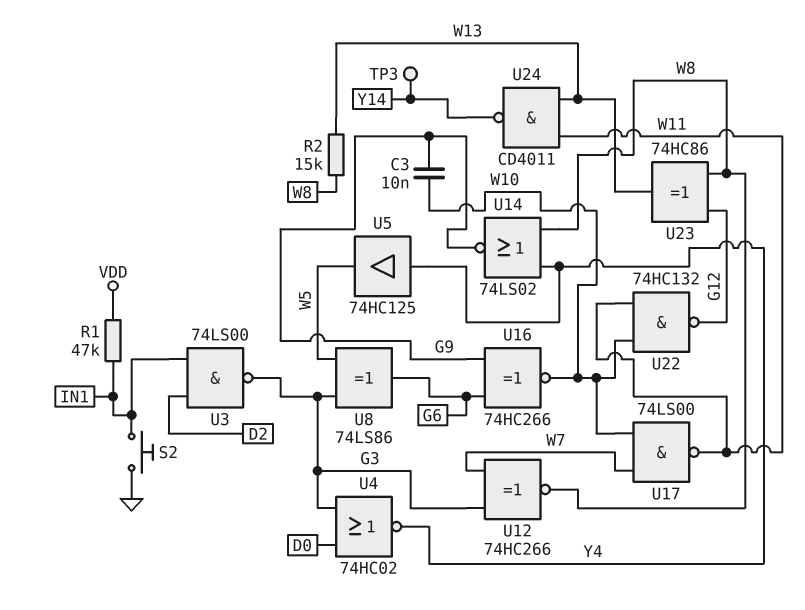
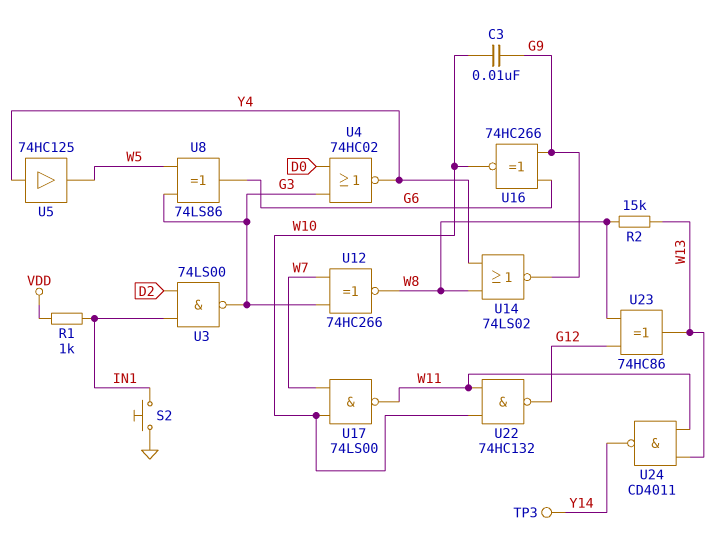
R1: 47k (IN1, VDD) -> 1k (IN1, VDD)

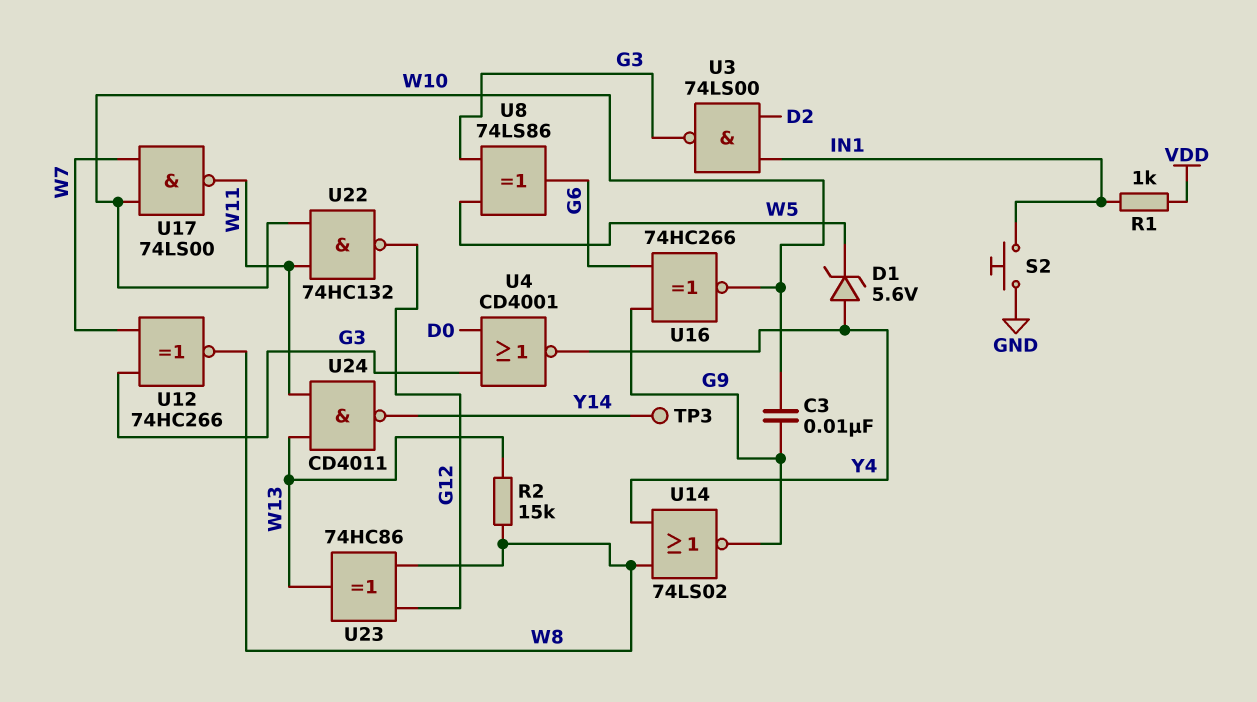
D1: none -> zener 5.6V (A Y4, K W5)
U4: NOR 74HC02 (in D0, in G3, out Y4) -> NOR CD4001 (in D0, in G3, out Y4)
U5: buffer 74HC125 (in Y4, out W5) -> none

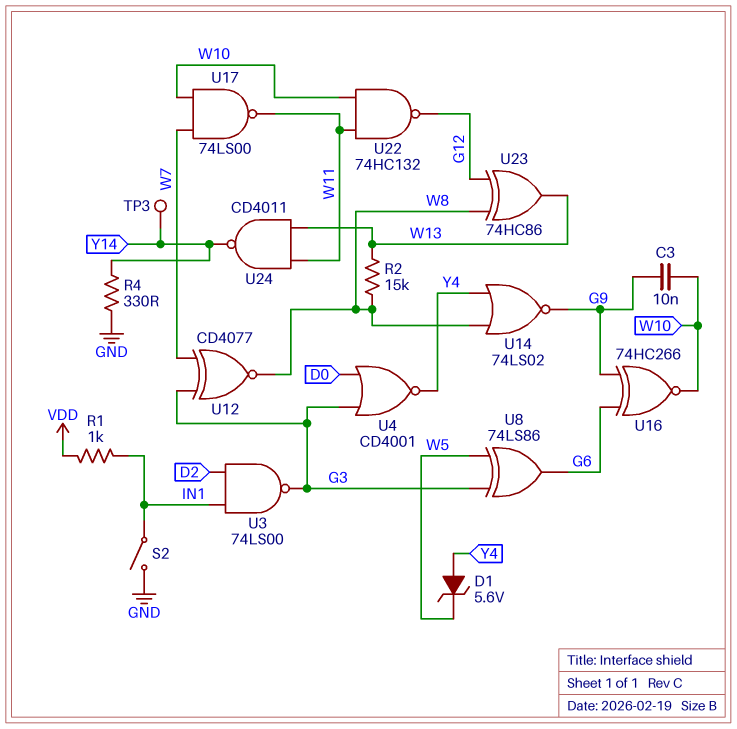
R4: none -> 330 (GND, Y14)
S2: button (GND, IN1) -> switch (GND, IN1)
U12: XNOR 74HC266 (in G3, in W7, out W8) -> XNOR CD4077 (in G3, in W7, out W8)

